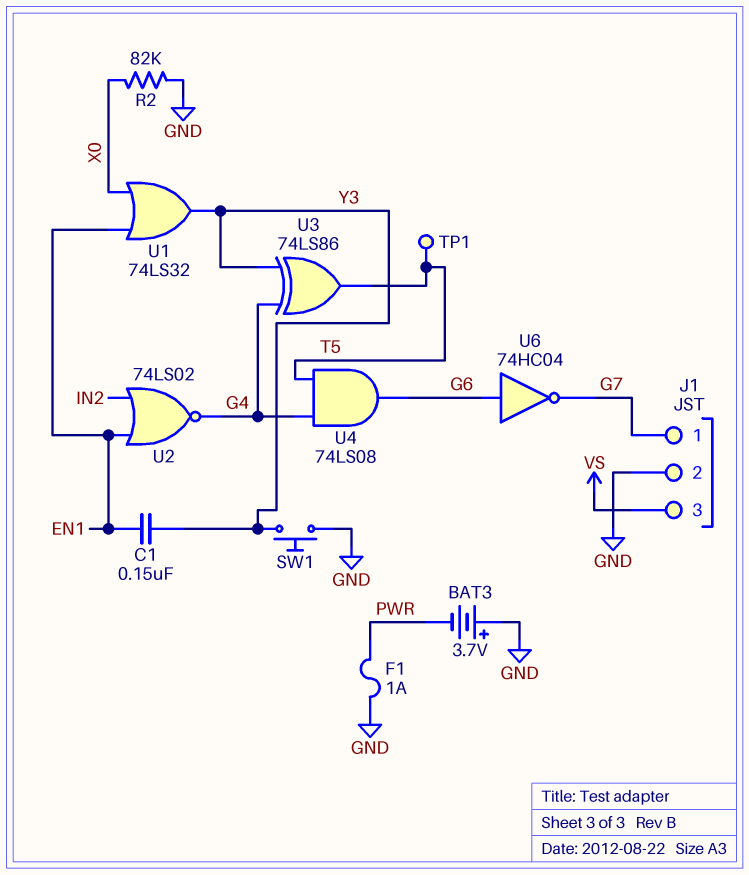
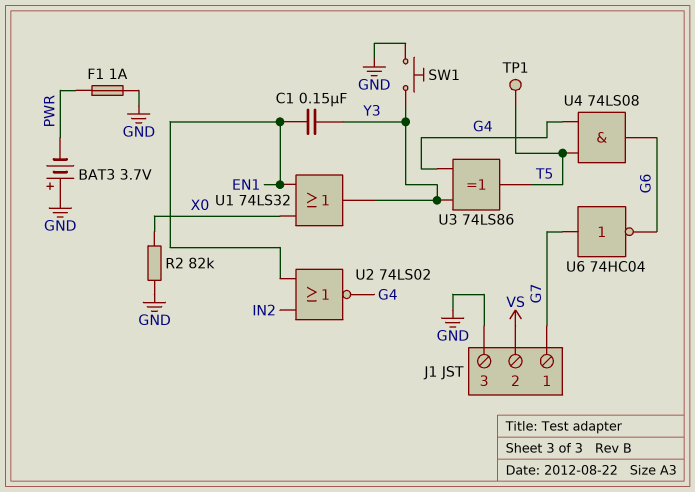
J1 pin 2: GND -> VS
J1 pin 3: VS -> GND
U6: NOT 74HC04 (in G6, out G7) -> NOT 74HC04 (in G7, out G6)

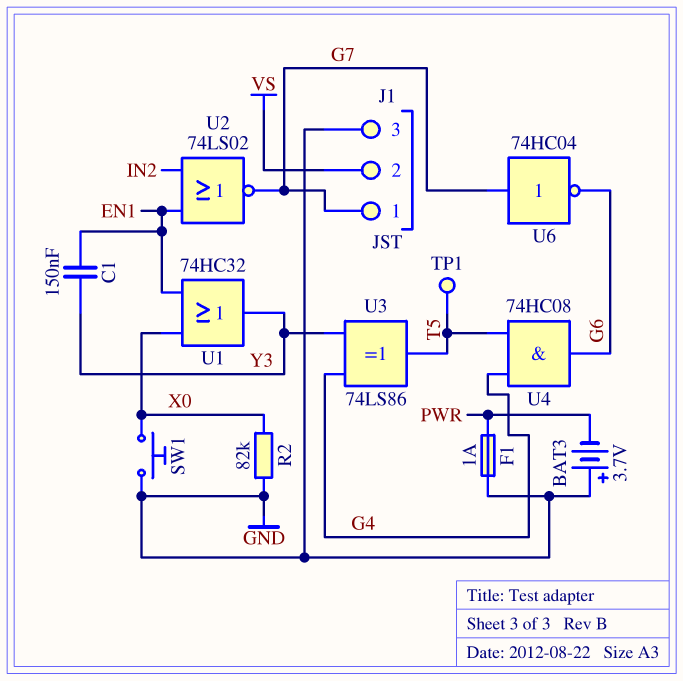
SW1: button (GND, Y3) -> button (GND, X0)
U1: OR 74LS32 (in EN1, in X0, out Y3) -> OR 74HC32 (in EN1, in X0, out Y3)
U2: NOR 74LS02 (in EN1, in IN2, out G4) -> NOR 74LS02 (in EN1, in IN2, out G7)
U4: AND 74LS08 (in G4, in T5, out G6) -> AND 74HC08 (in G4, in T5, out G6)

